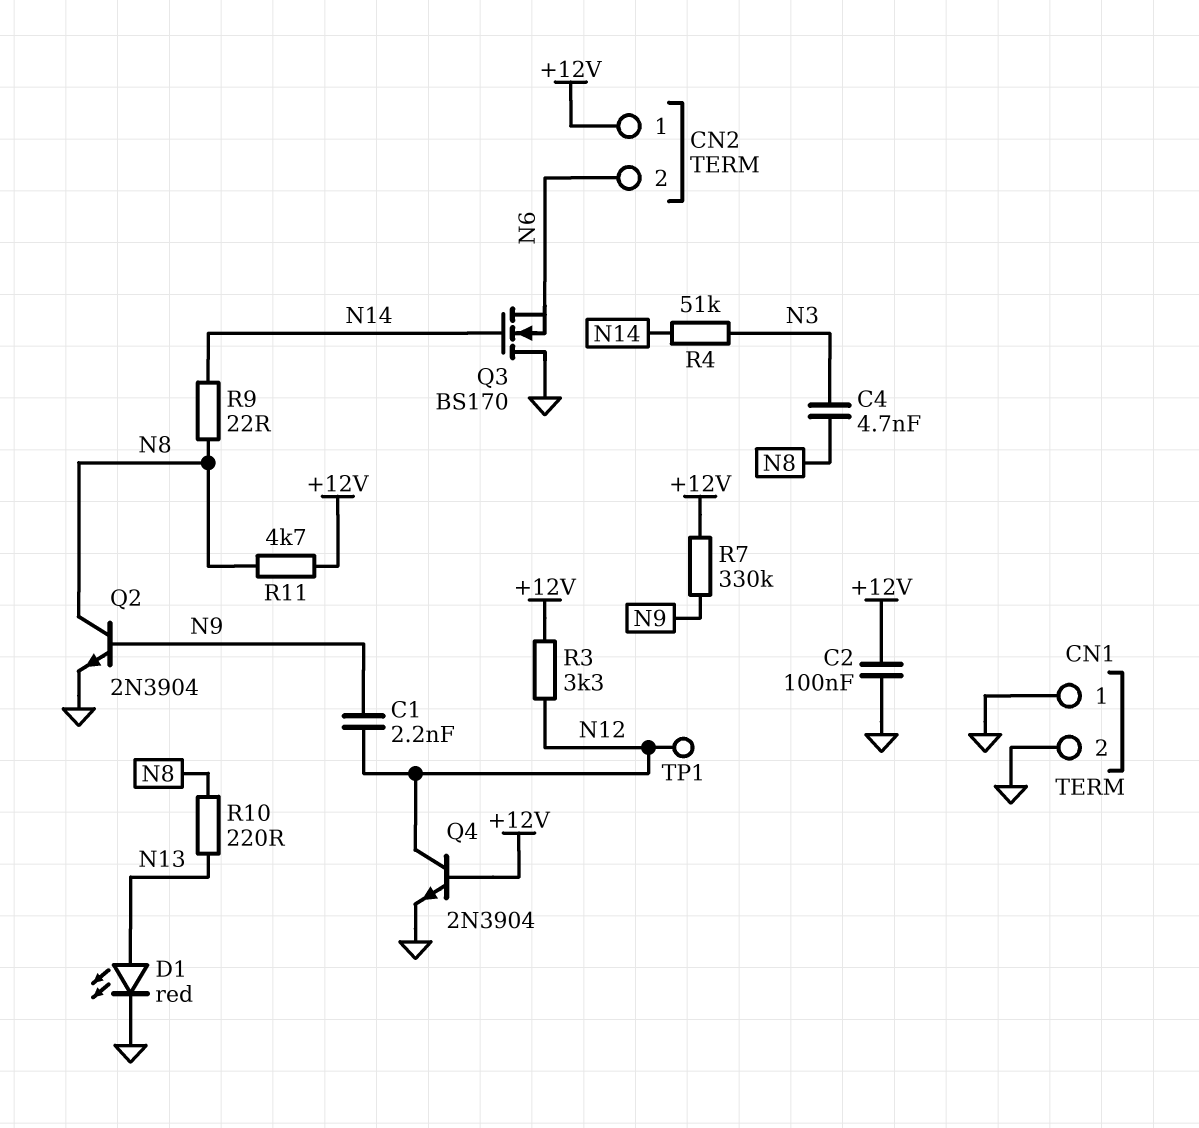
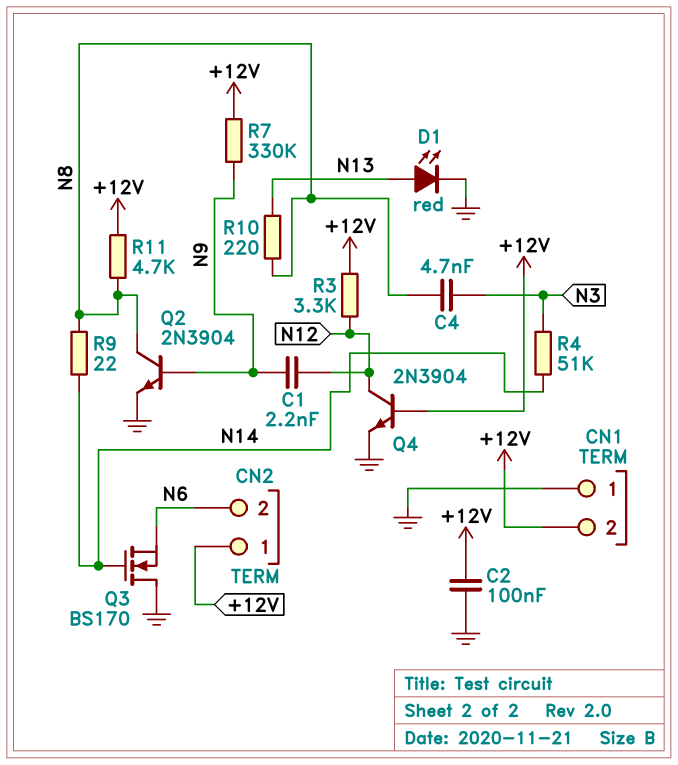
CN1 pin 2: GND -> +12V
TP1: test point (N12) -> none

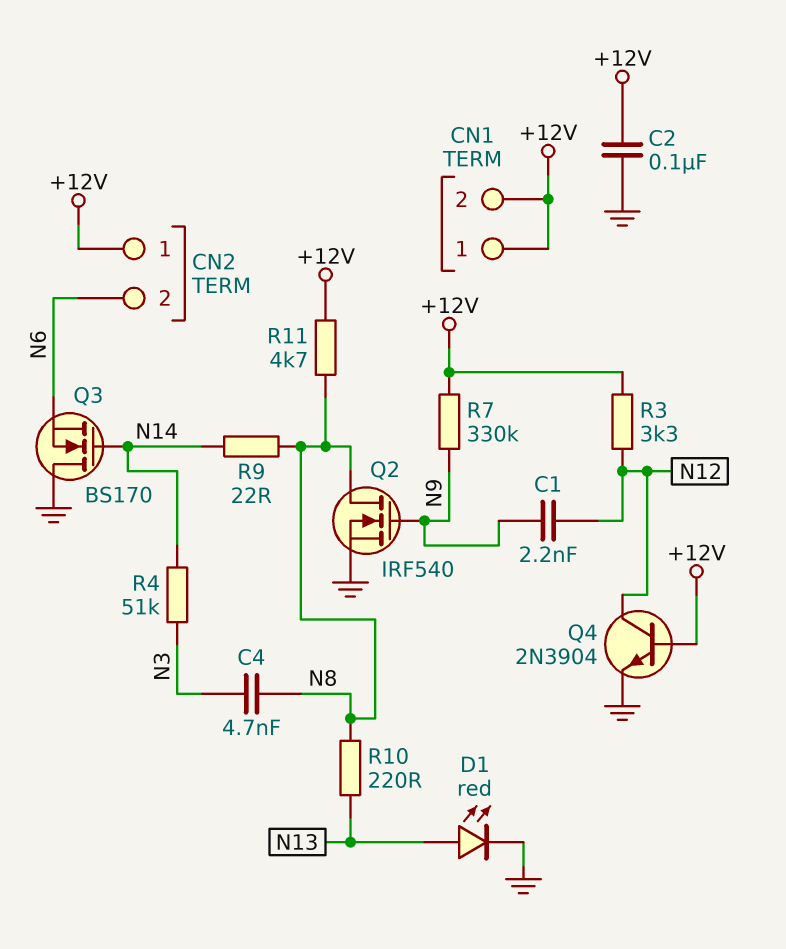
CN1 pin 1: GND -> +12V
Q2: NPN 2N3904 (B N9, C N8, E GND) -> NMOS IRF540 (G N9, D N8, S GND)

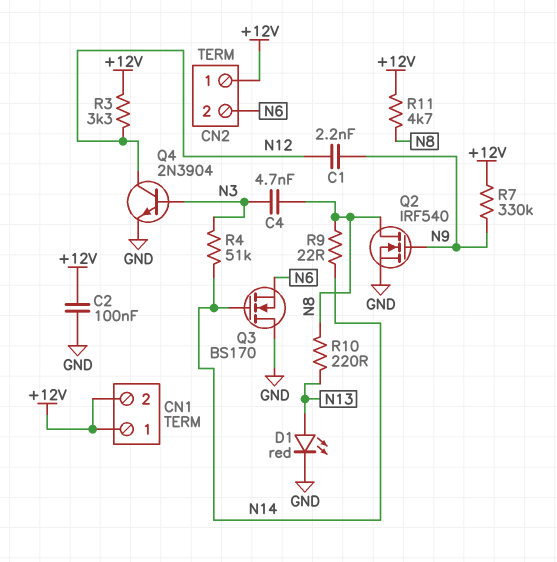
Q4: NPN 2N3904 (B +12V, C N12, E GND) -> NPN 2N3904 (B N3, C N12, E GND)

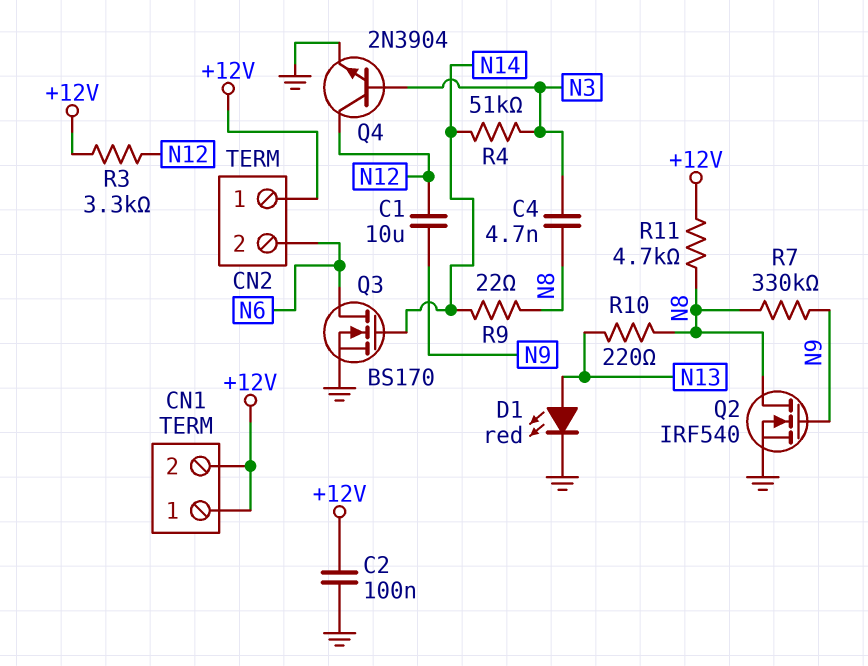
C1: 2.2nF (N9, N12) -> 10uF (N9, N12)
Q3: NMOS BS170 (G N14, D GND, S N6) -> NMOS BS170 (G N14, D N6, S GND)
R7: 330k (+12V, N9) -> 330k (N8, N9)

